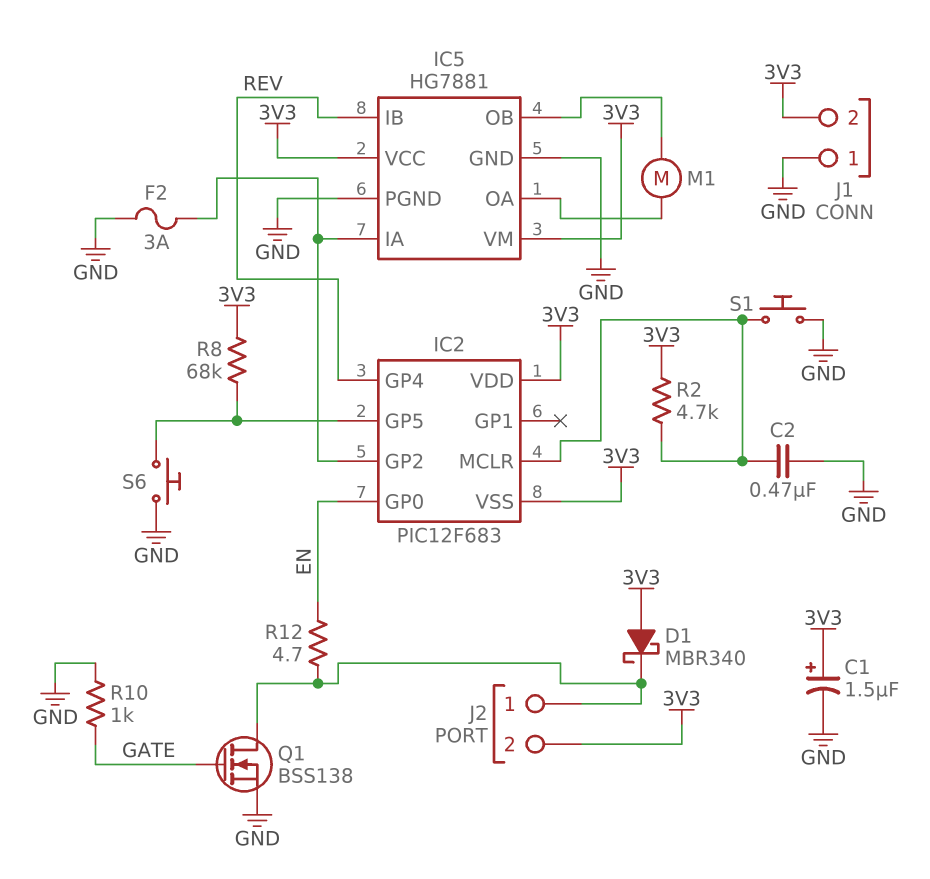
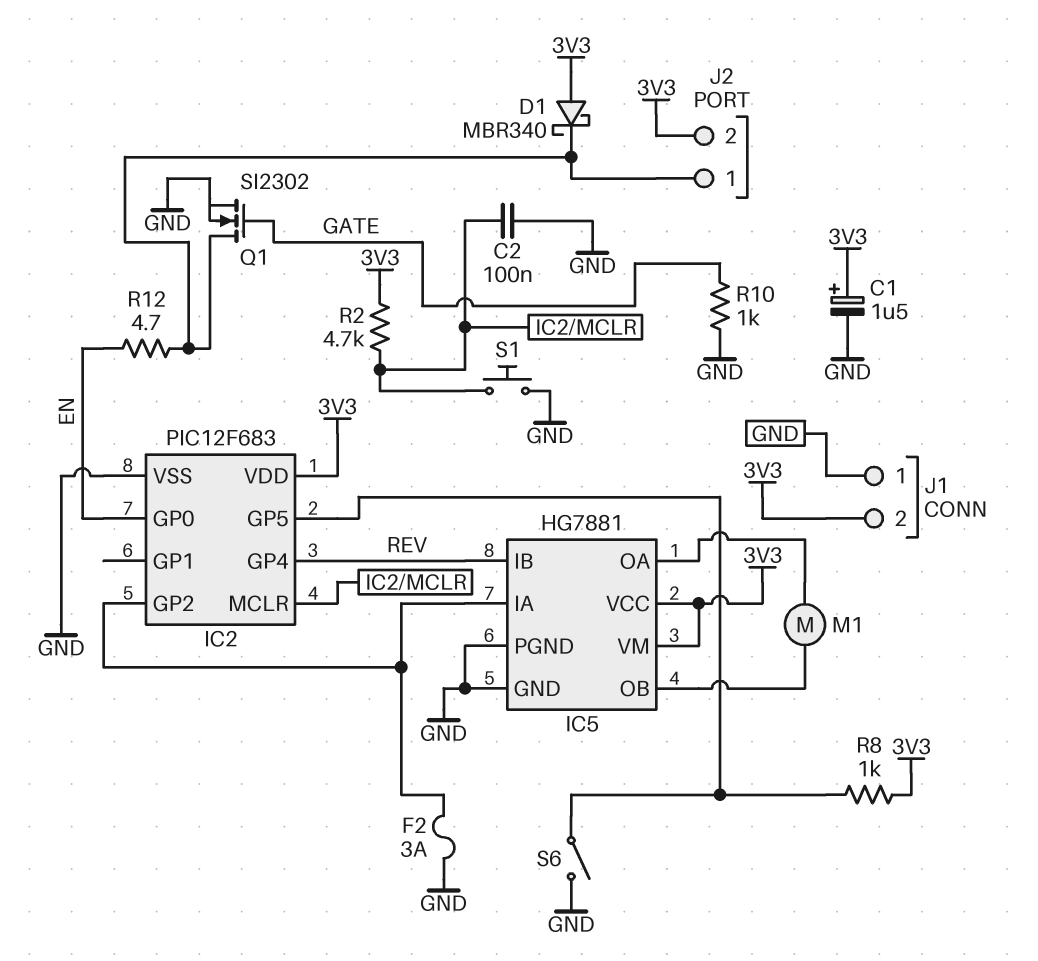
C2: 470nF (GND, IC2/MCLR) -> 100nF (GND, IC2/MCLR)
IC2 pin VSS: 3V3 -> GND
Q1: NMOS BSS138 (G GATE, D J2/1, S GND) -> NMOS SI2302 (G GATE, D J2/1, S GND)
R8: 68k (3V3, IC2/GP5) -> 1k (3V3, IC2/GP5)
S6: button (GND, IC2/GP5) -> switch (GND, IC2/GP5)

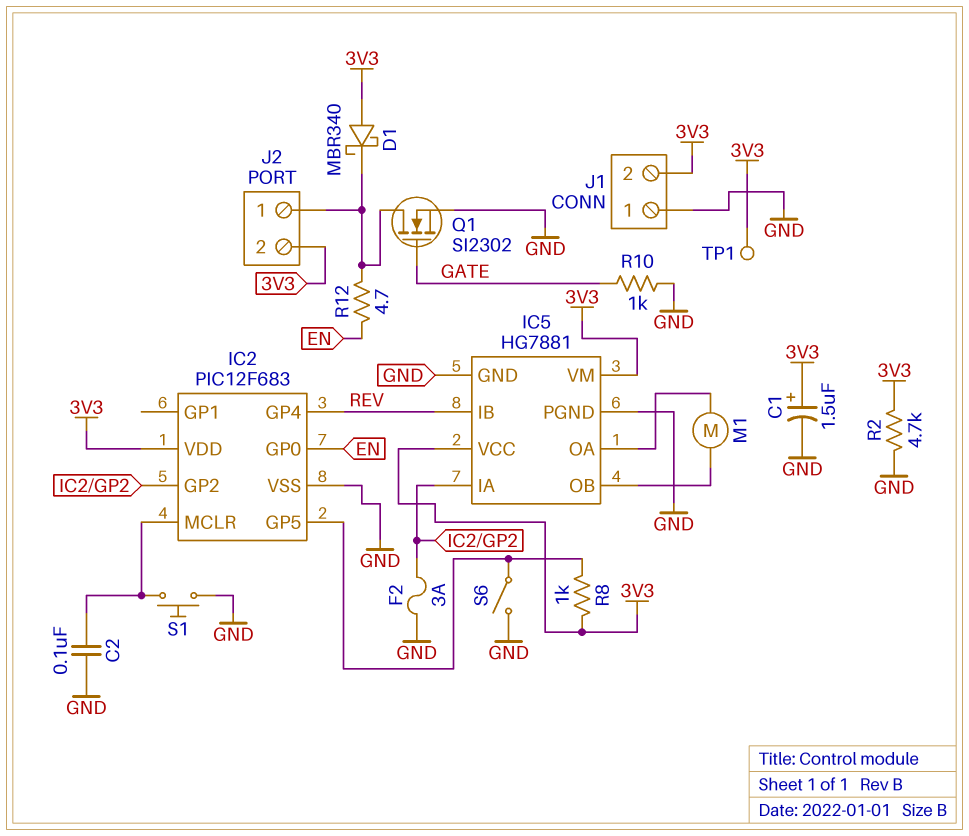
R2: 4.7k (3V3, IC2/MCLR) -> 4.7k (3V3, GND)
TP1: none -> test point (3V3)

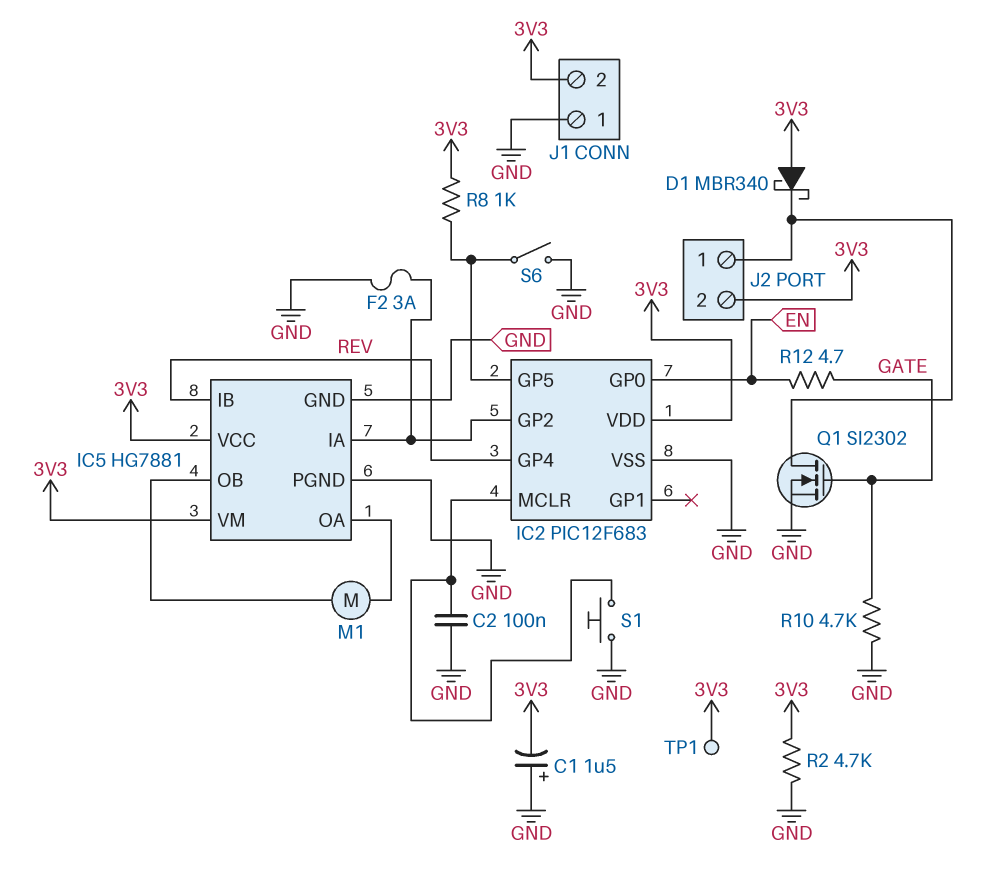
C1: 1.5uF (plus 3V3, minus GND) -> 1.5uF (plus GND, minus 3V3)
R10: 1k (GATE, GND) -> 4.7k (GATE, GND)
R12: 4.7 (EN, J2/1) -> 4.7 (EN, GATE)

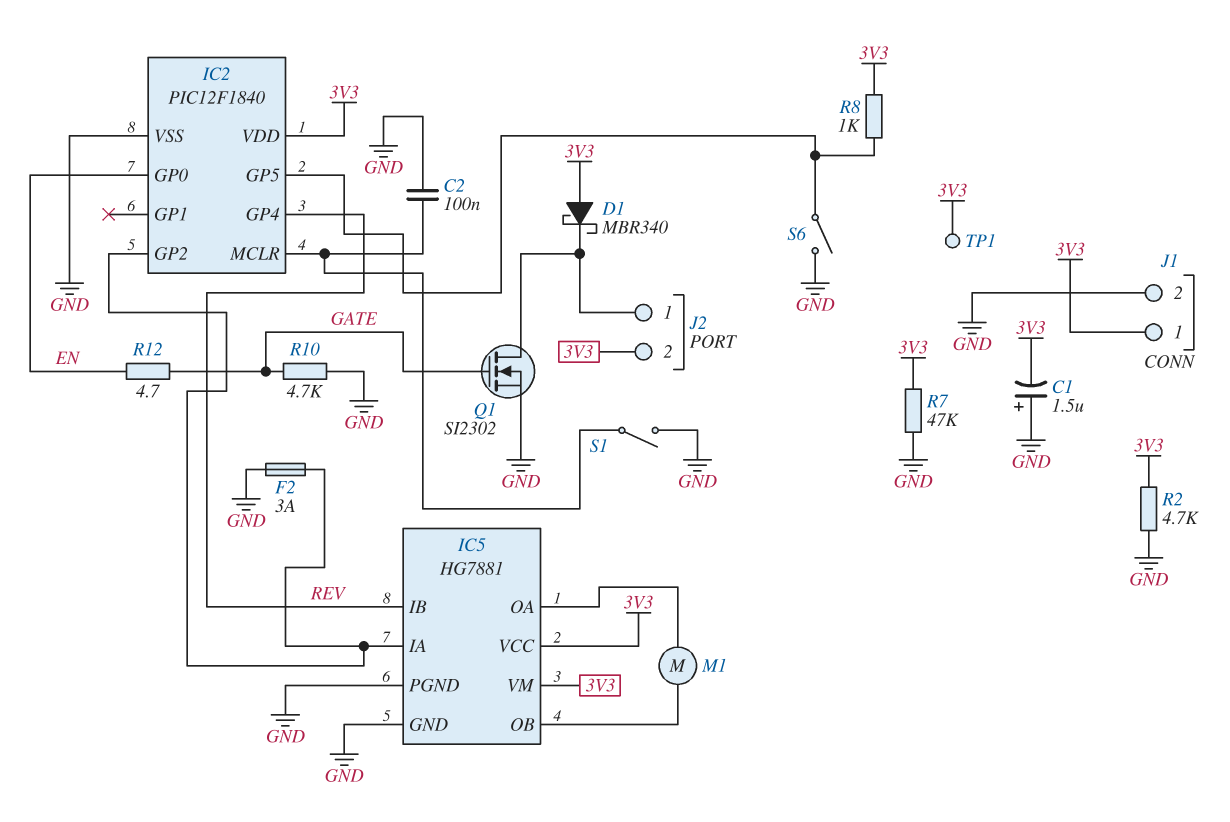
IC2: PIC12F683 -> PIC12F1840
J1 pin 1: GND -> 3V3
J1 pin 2: 3V3 -> GND
R7: none -> 47k (3V3, GND)
S1: button (GND, IC2/MCLR) -> switch (GND, IC2/MCLR)

